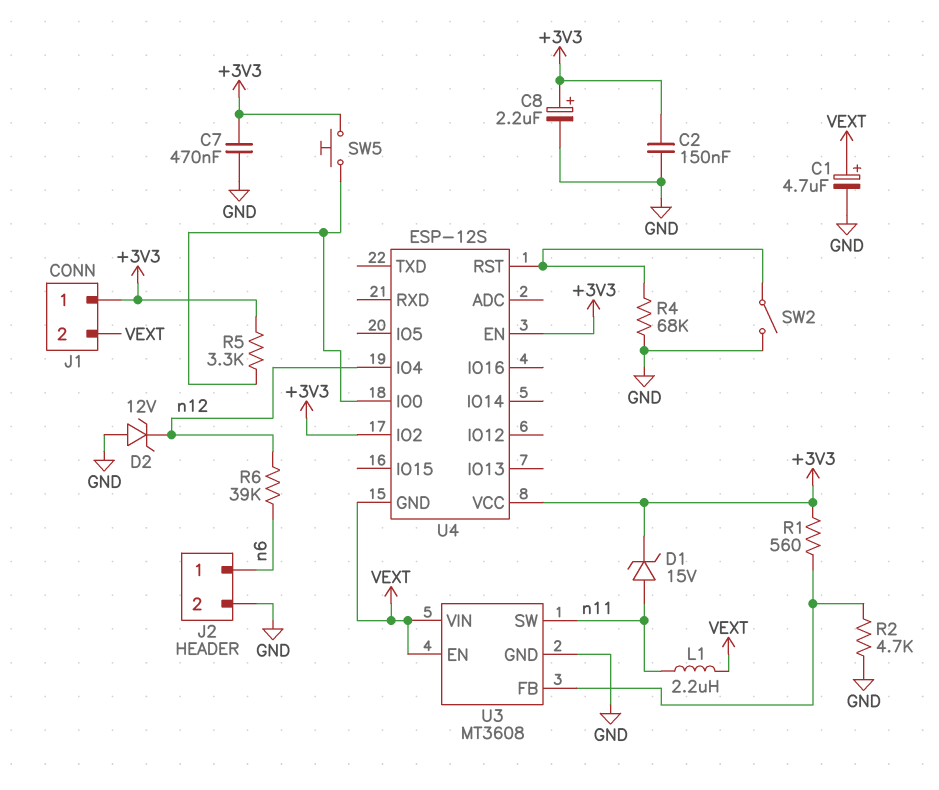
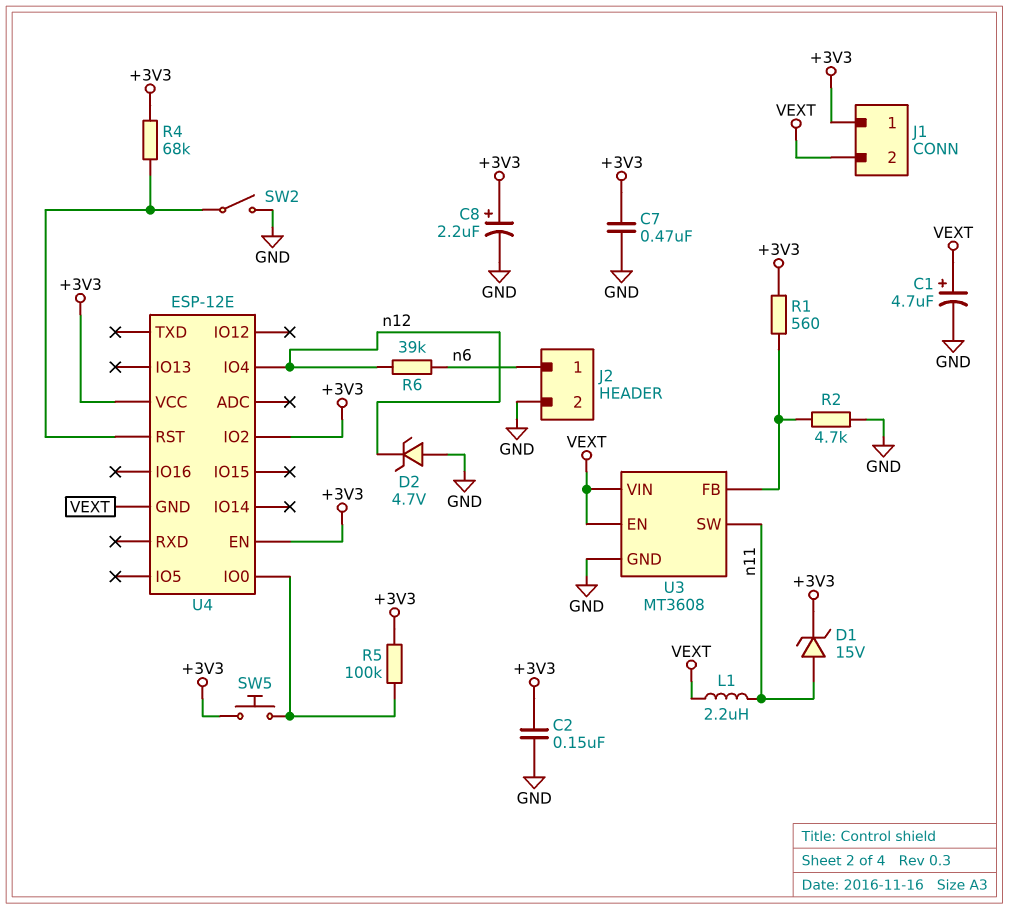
D2: zener 12V (A GND, K n12) -> zener 4.7V (A GND, K n12)
R4: 68k (GND, U4/RST) -> 68k (+3V3, U4/RST)
R5: 3.3k (+3V3, U4/IO0) -> 100k (+3V3, U4/IO0)
U4: ESP-12S -> ESP-12E

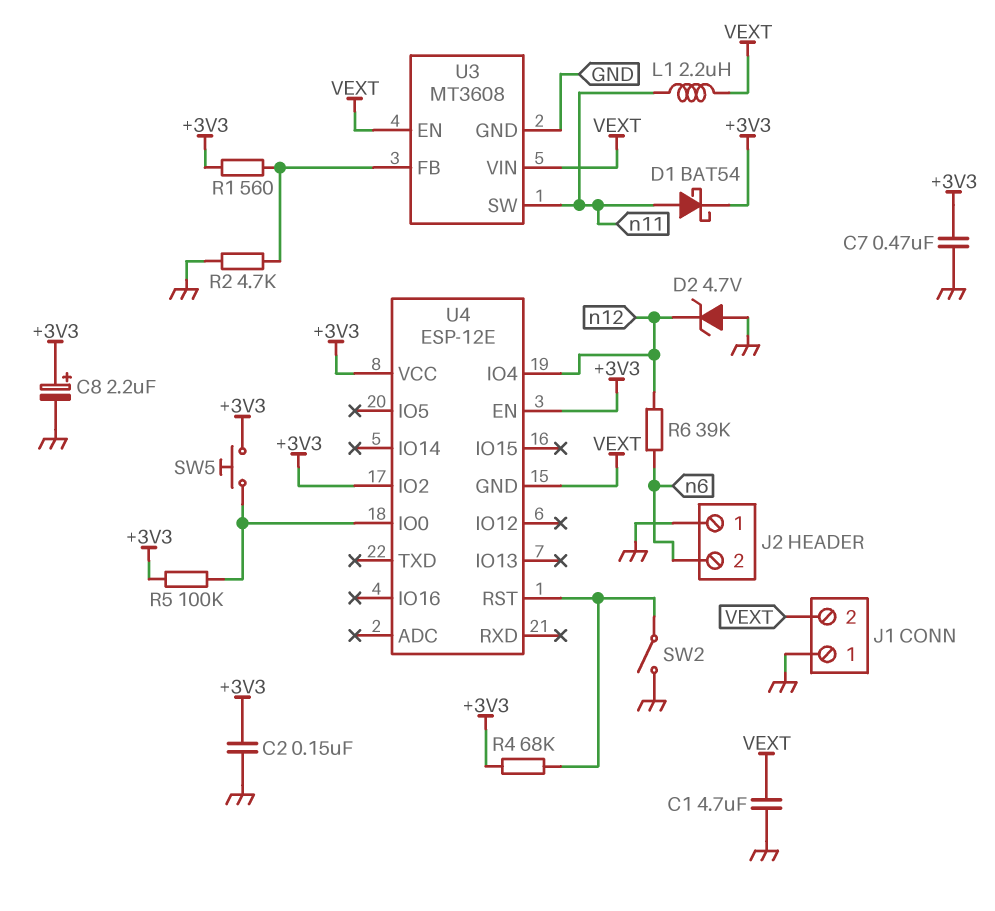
C1: 4.7uF (plus VEXT, minus GND) -> 4.7uF (GND, VEXT)
D1: zener 15V (A n11, K +3V3) -> schottky BAT54 (A n11, K +3V3)
J1 pin 1: +3V3 -> GND
J2 pin 1: n6 -> GND
J2 pin 2: GND -> n6

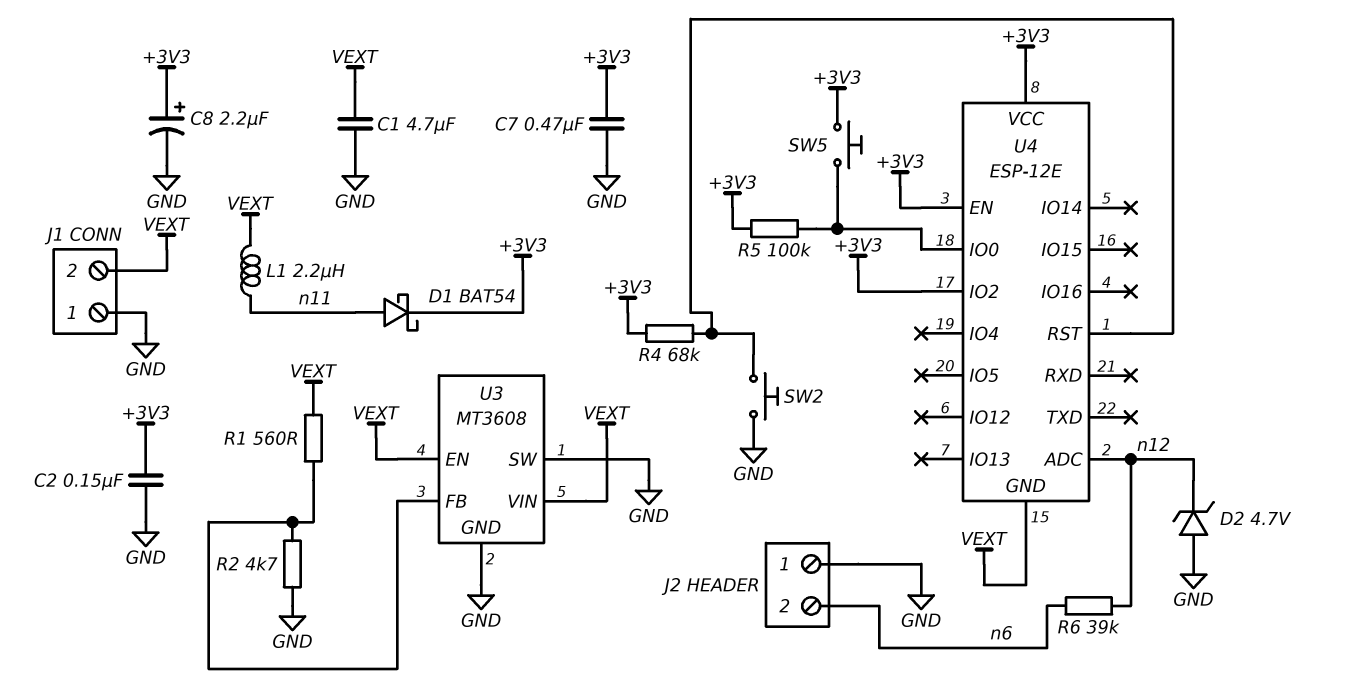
R1: 560 (+3V3, U3/FB) -> 560 (U3/FB, VEXT)
SW2: switch (GND, U4/RST) -> button (GND, U4/RST)
U3 pin SW: n11 -> GND
U4 pin ADC: none -> n12
U4 pin IO4: n12 -> none

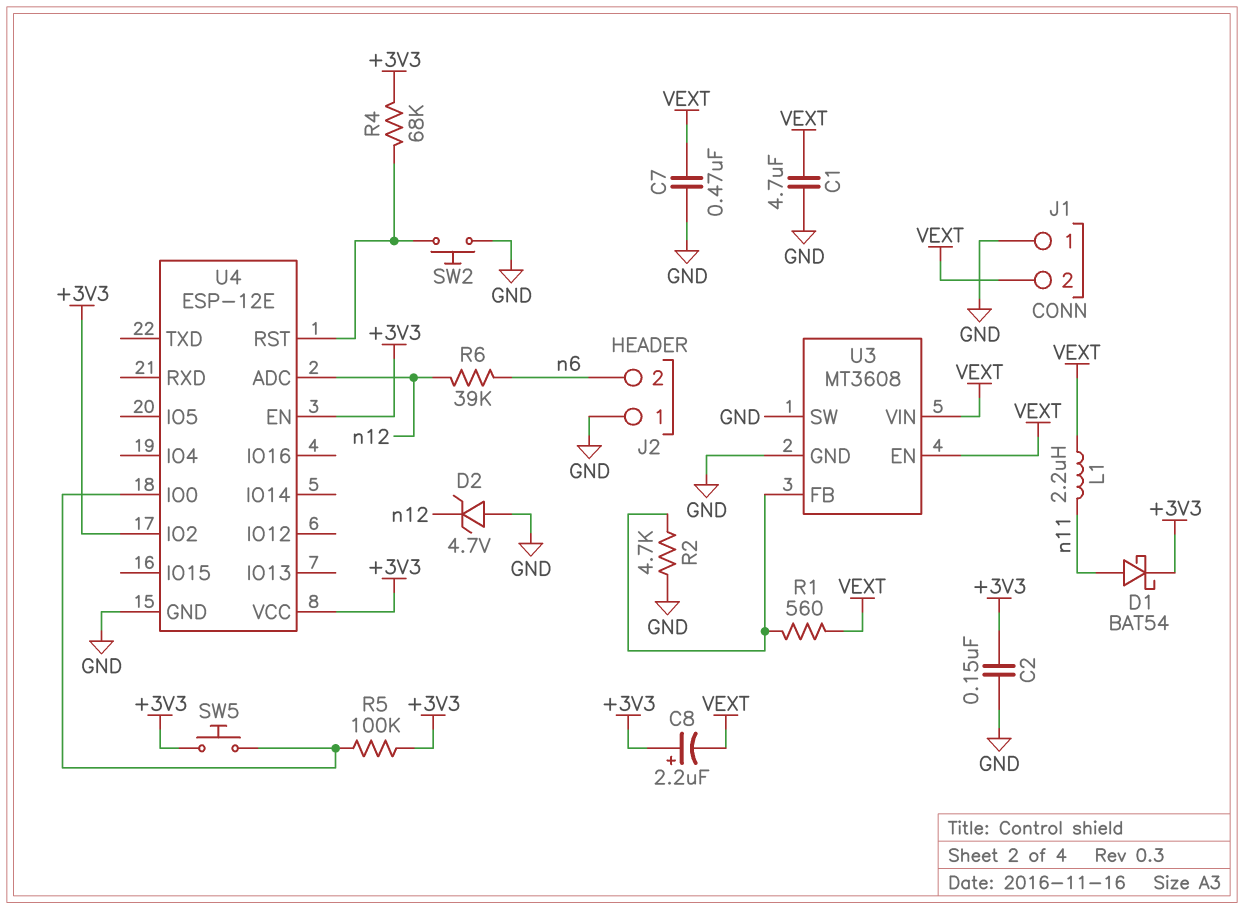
C7: 470nF (+3V3, GND) -> 470nF (GND, VEXT)
C8: 2.2uF (plus +3V3, minus GND) -> 2.2uF (plus +3V3, minus VEXT)
U4 pin GND: VEXT -> GND

